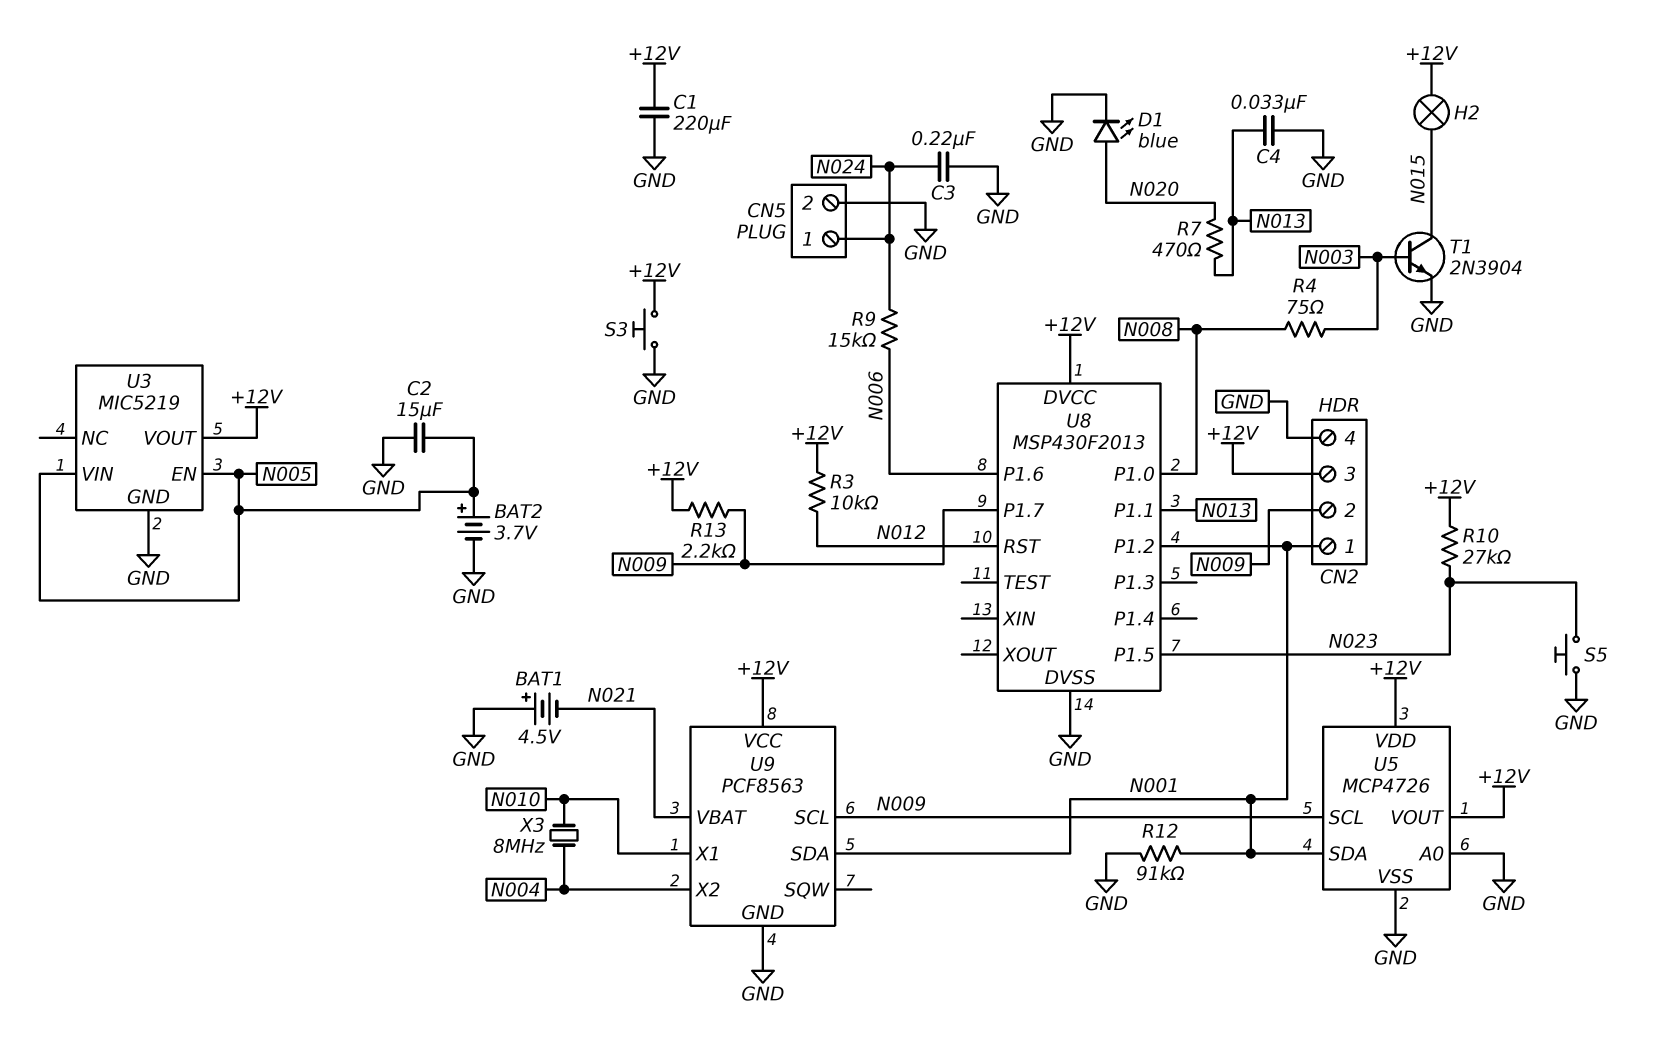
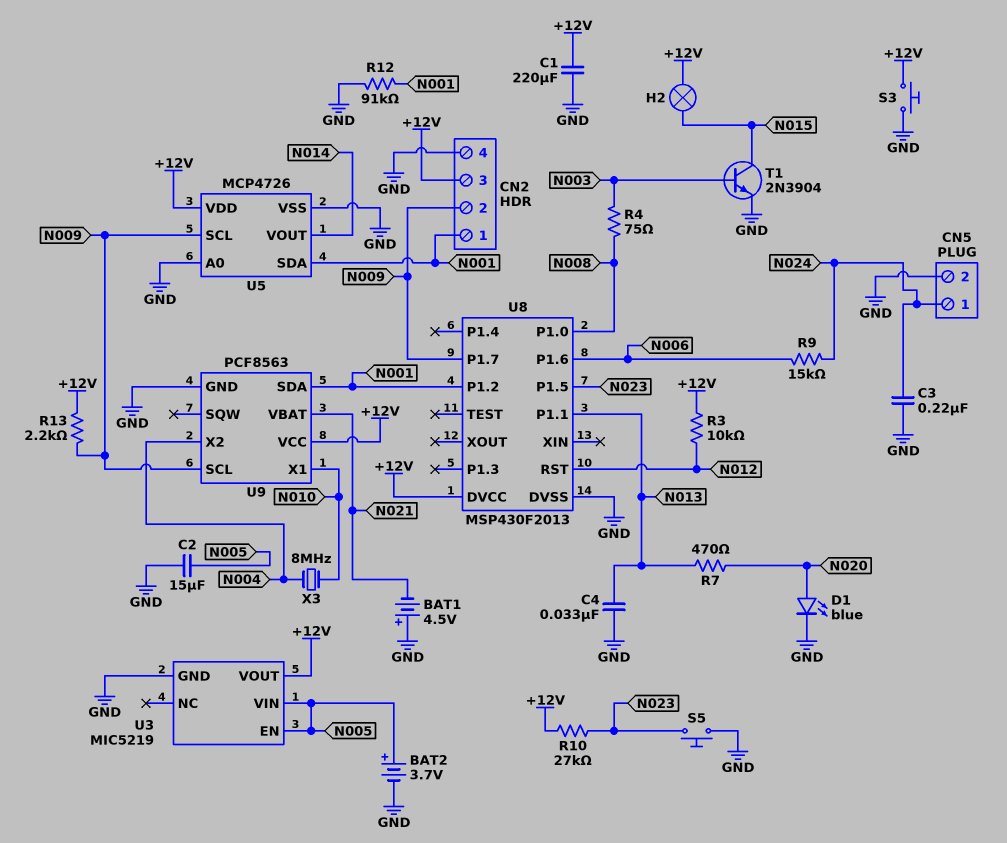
U5 pin VOUT: +12V -> N014

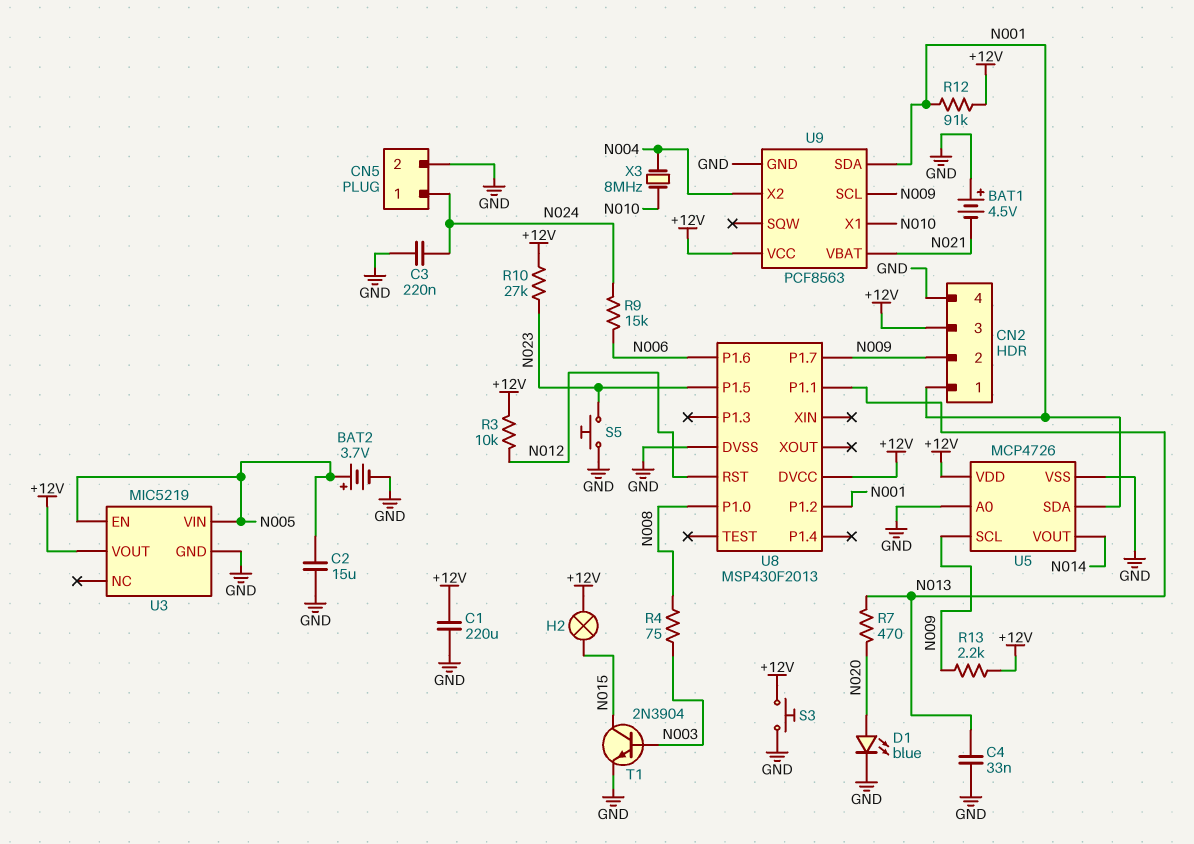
R12: 91k (GND, N001) -> 91k (+12V, N001)

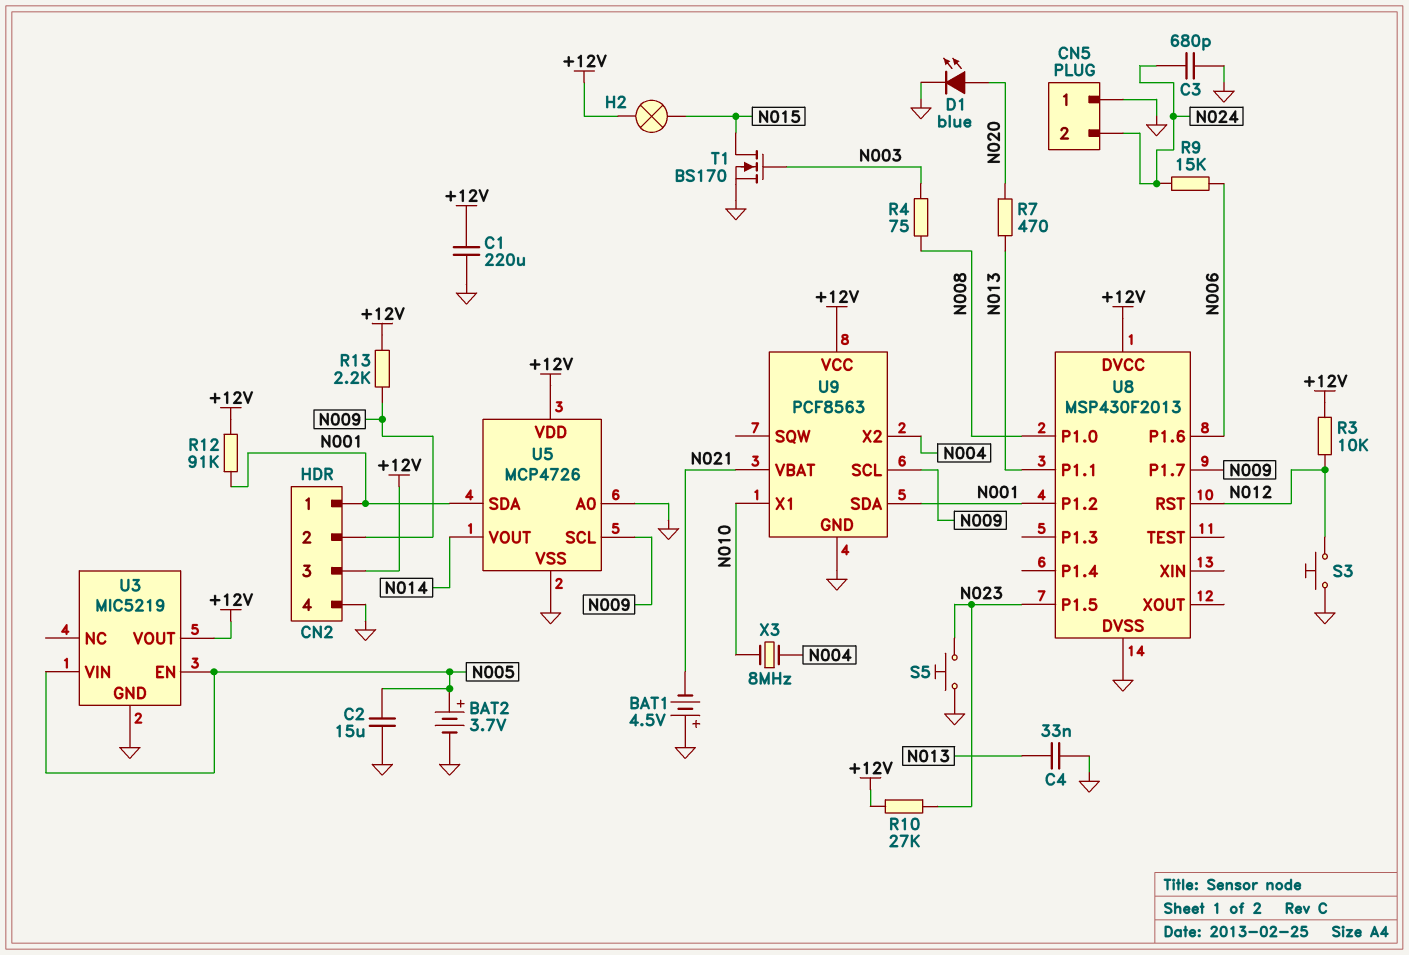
C3: 220nF (GND, N024) -> 680pF (GND, N024)
CN5 pin 1: N024 -> GND
CN5 pin 2: GND -> N024
S3: button (+12V, GND) -> button (GND, N012)
T1: NPN 2N3904 (B N003, C N015, E GND) -> NMOS BS170 (G N003, D N015, S GND)

